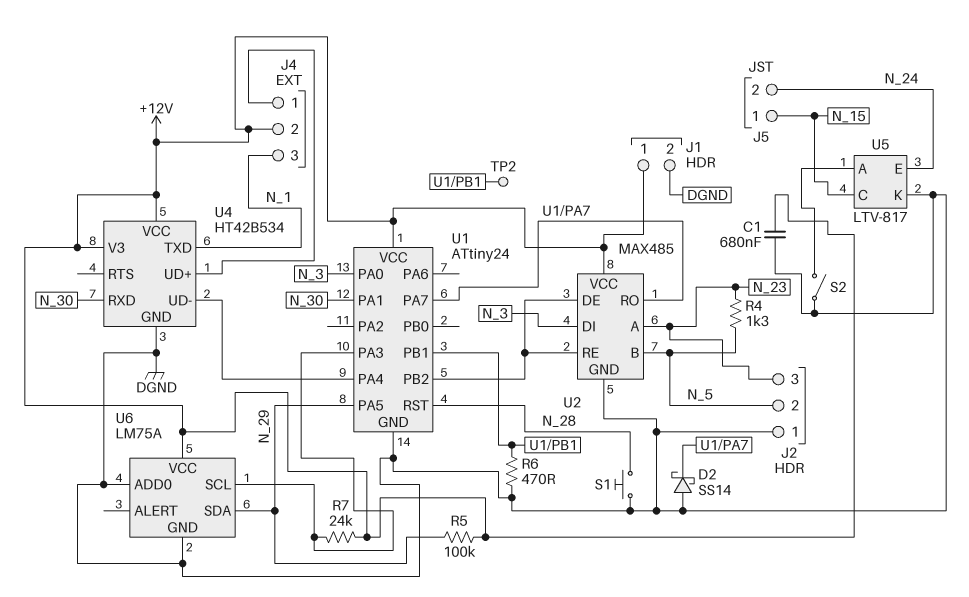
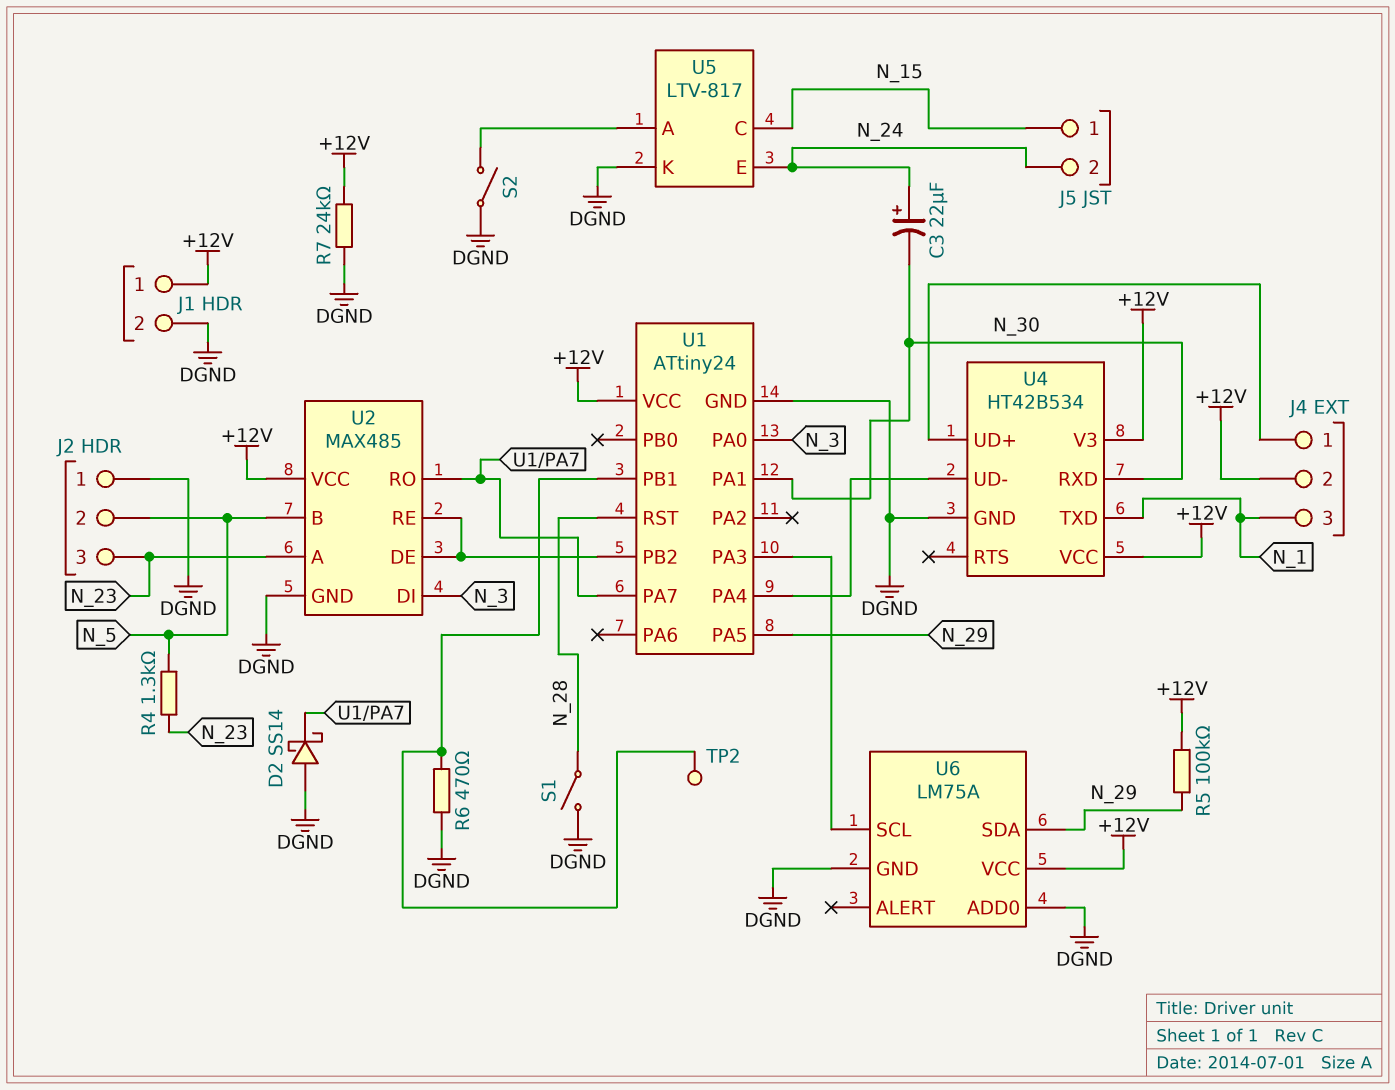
C1: 680nF (+12V, DGND) -> none
C3: none -> 22uF (plus N_24, minus N_30)
R7: 24k (+12V, U1/PA3) -> 24k (+12V, DGND)
S1: button (DGND, N_28) -> switch (DGND, N_28)

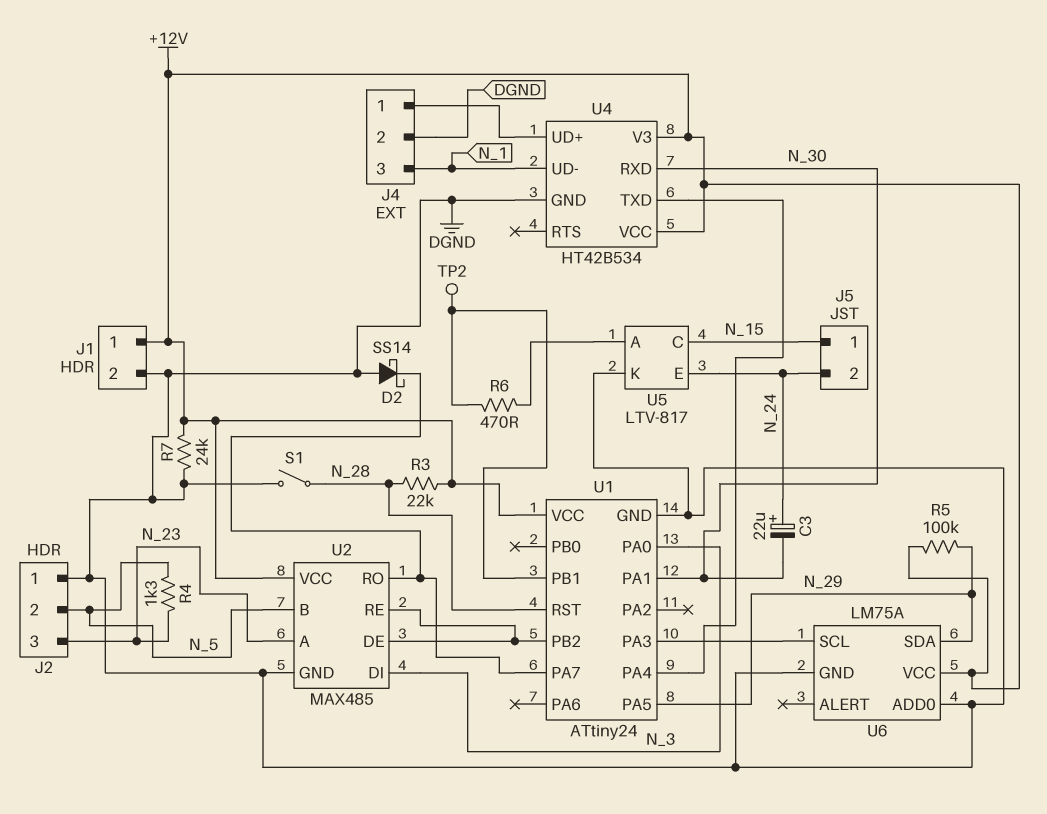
J4 pin 2: +12V -> DGND
R3: none -> 22k (+12V, N_28)
R6: 470 (DGND, U1/PB1) -> 470 (U1/PB1, U5/A)
S2: switch (DGND, U5/A) -> none
U4 pin TXD: N_1 -> U1/PA4
U4 pin UD-: U1/PA4 -> N_1

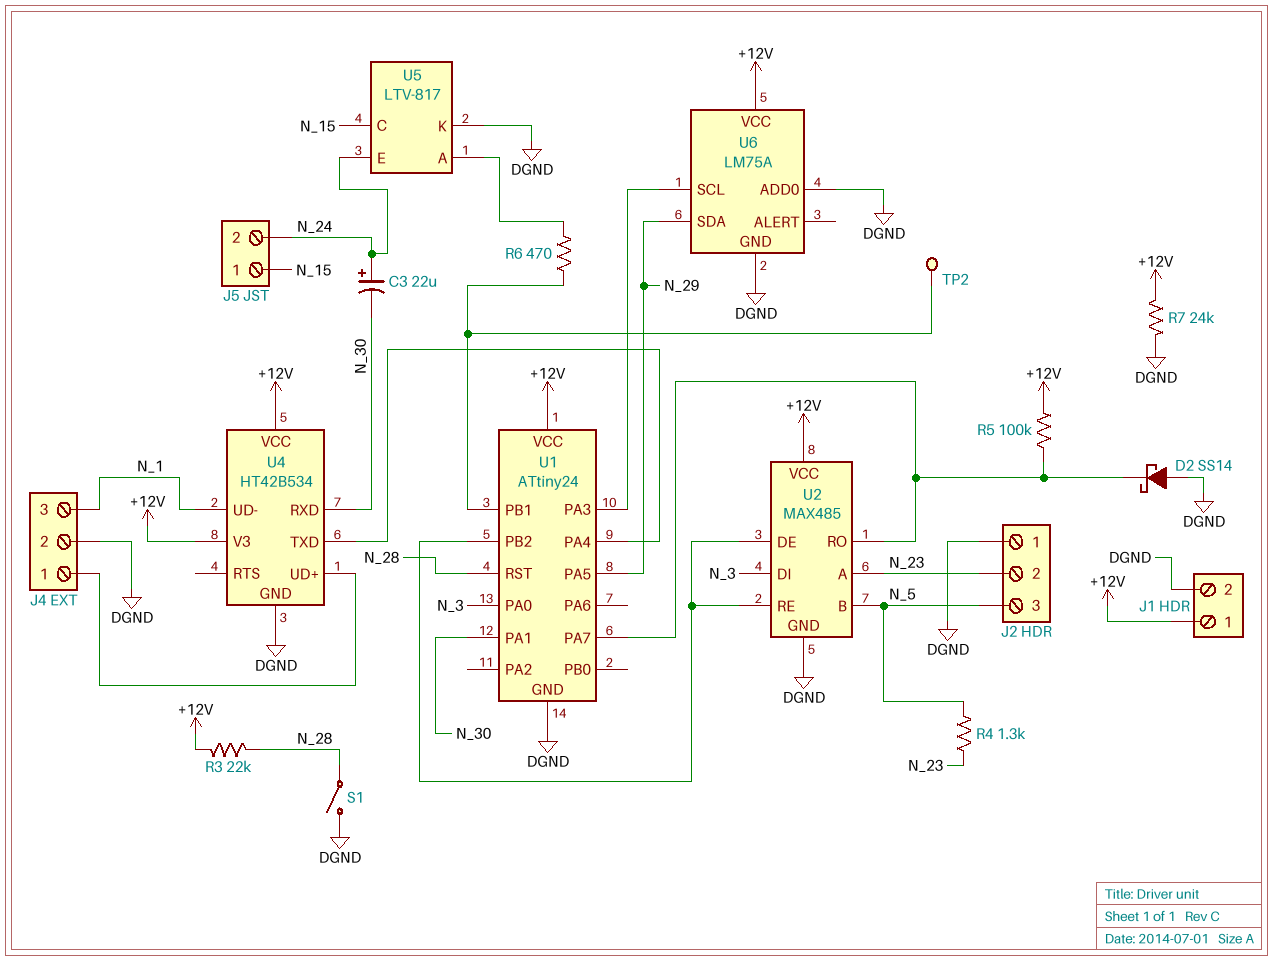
J2 pin 2: N_5 -> N_23
J2 pin 3: N_23 -> N_5
R5: 100k (+12V, N_29) -> 100k (+12V, U1/PA7)

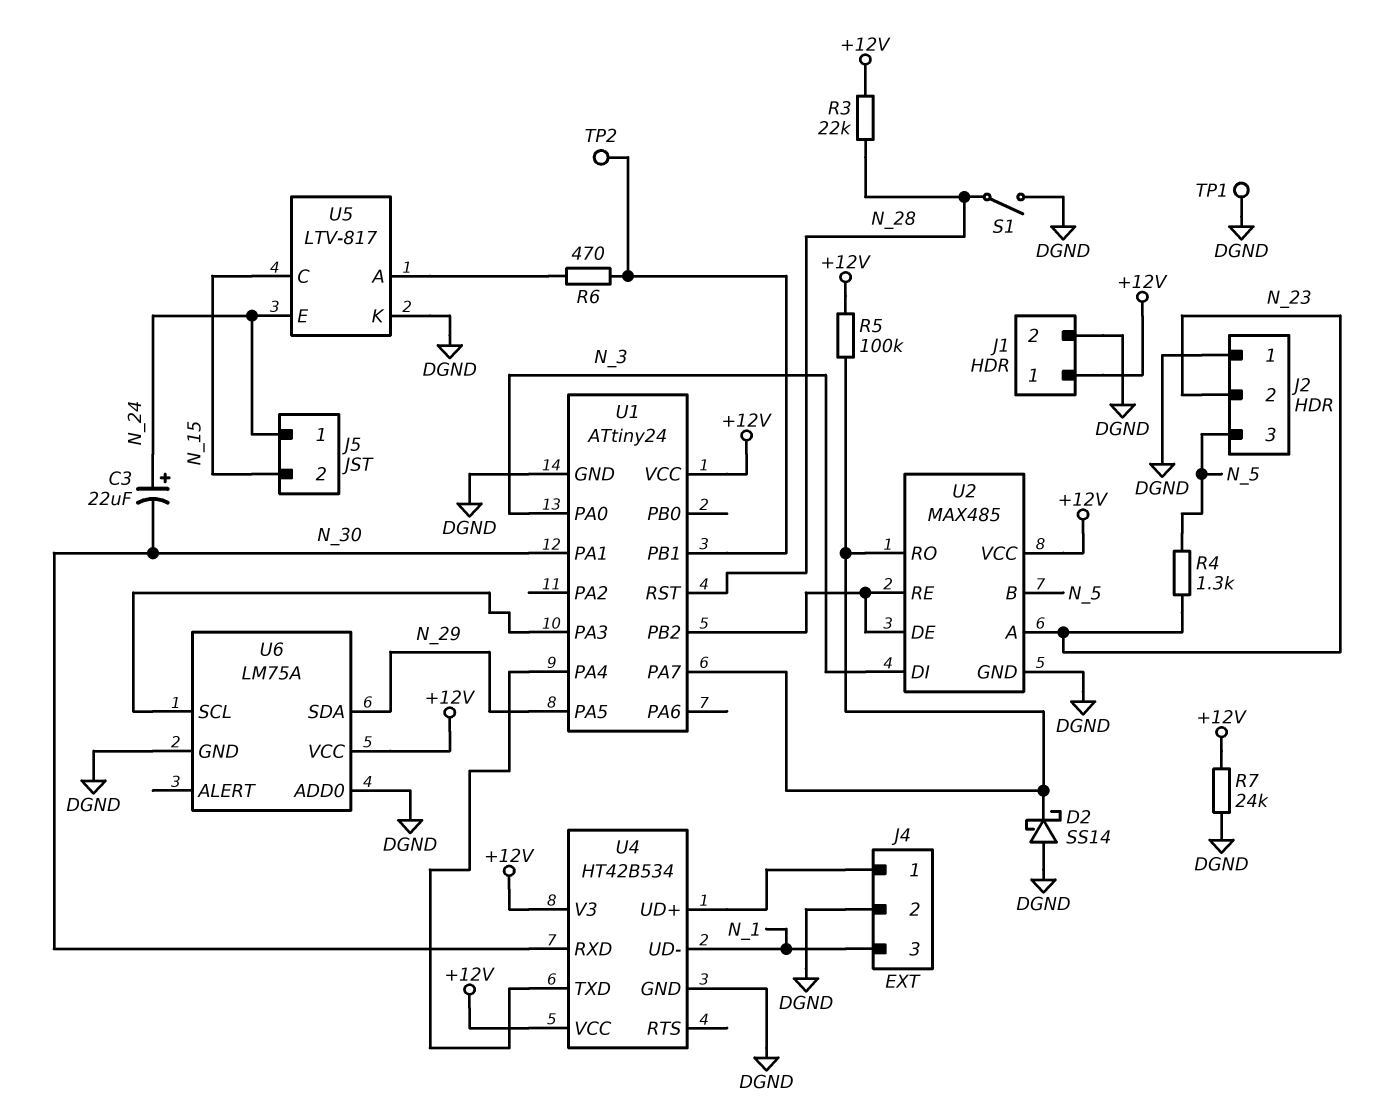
J5 pin 1: N_15 -> N_24
J5 pin 2: N_24 -> N_15
TP1: none -> test point (DGND)

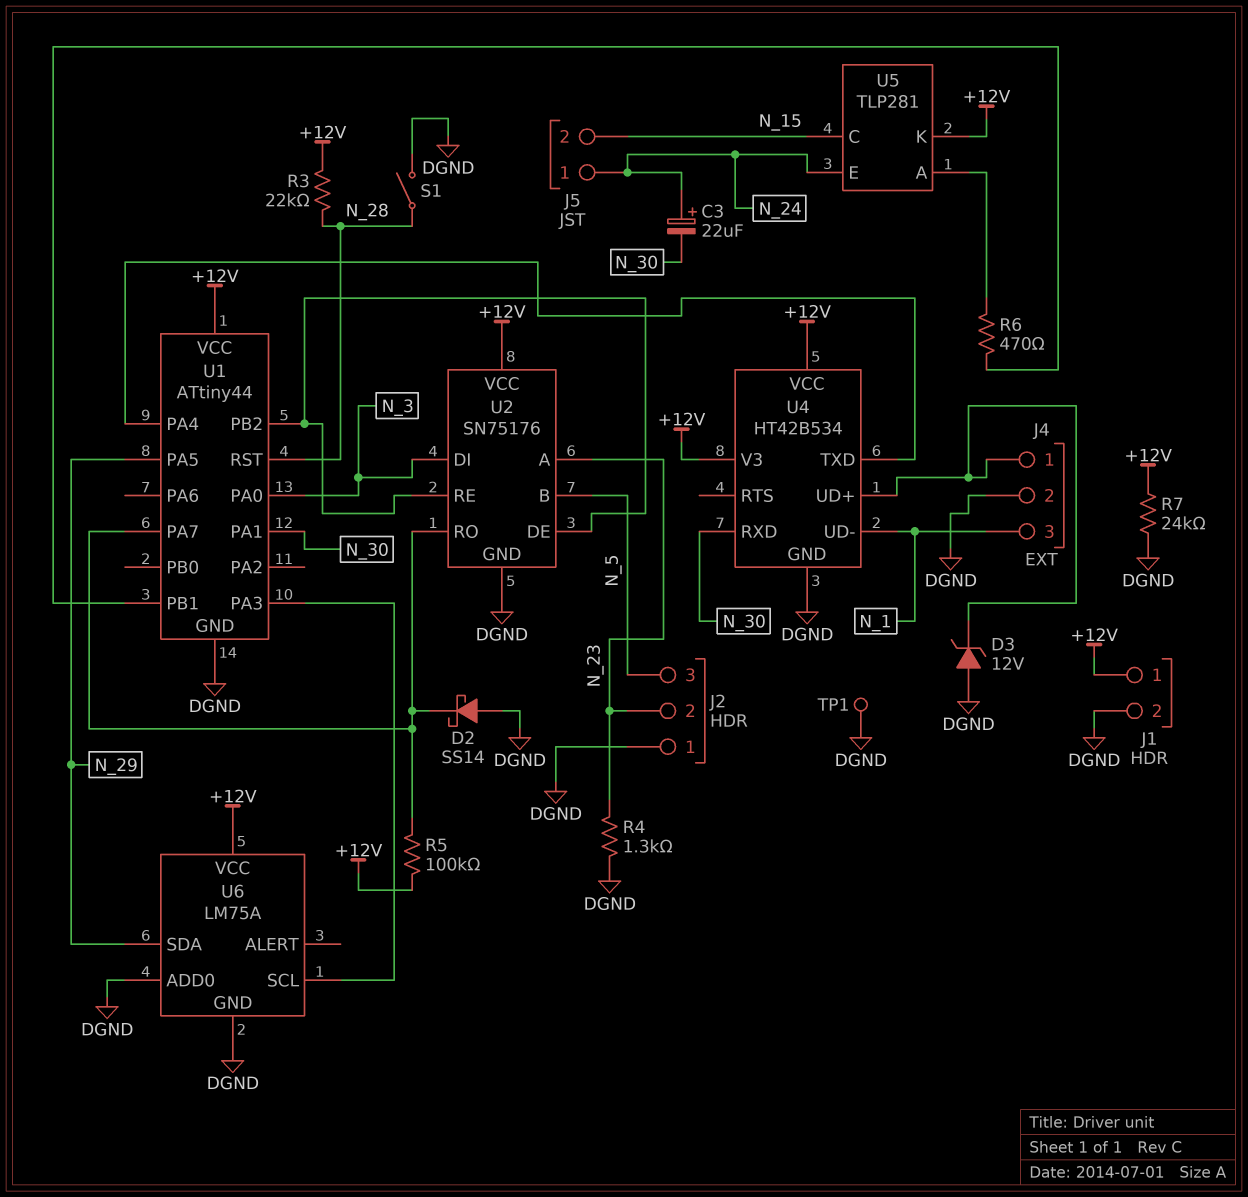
D3: none -> zener 12V (A DGND, K J4/1)
R4: 1.3k (N_5, N_23) -> 1.3k (DGND, N_23)
TP2: test point (U1/PB1) -> none
U1: ATtiny24 -> ATtiny44
U2: MAX485 -> SN75176
U5: LTV-817 -> TLP281
U5 pin K: DGND -> +12V

